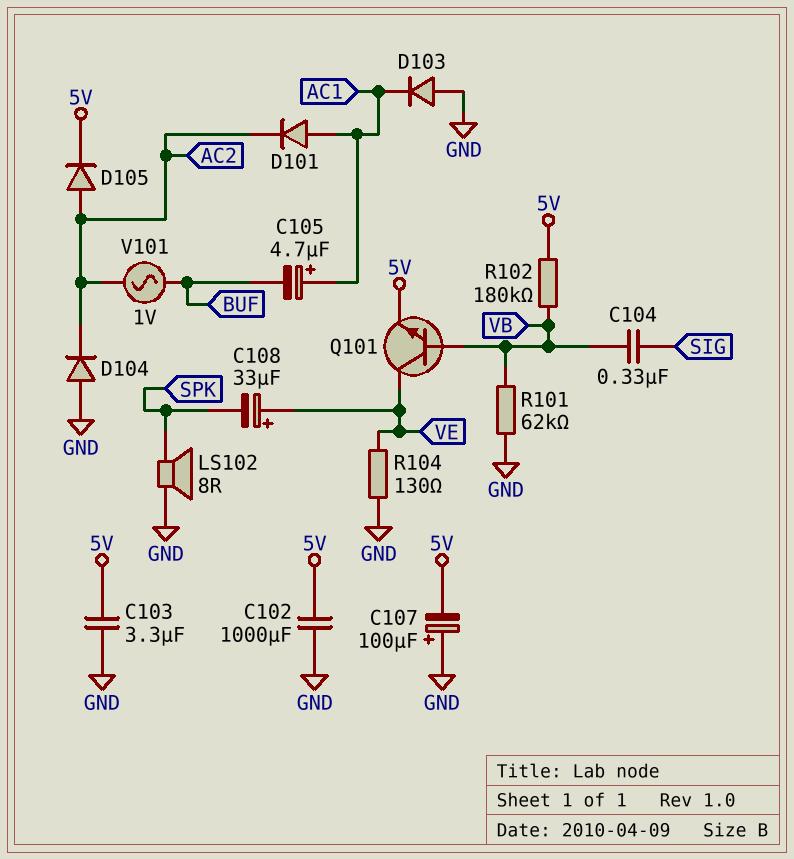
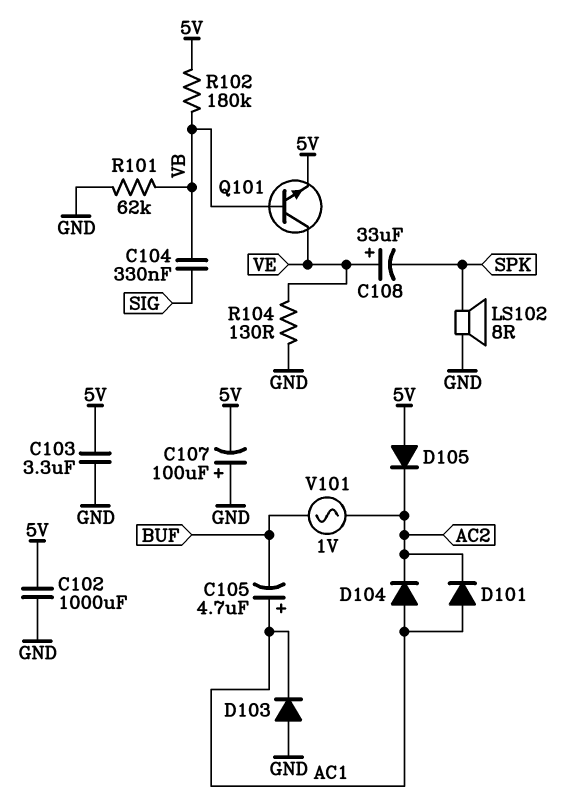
D104: diode (A GND, K AC2) -> diode (A AC1, K AC2)
D105: diode (A AC2, K 5V) -> diode (A 5V, K AC2)

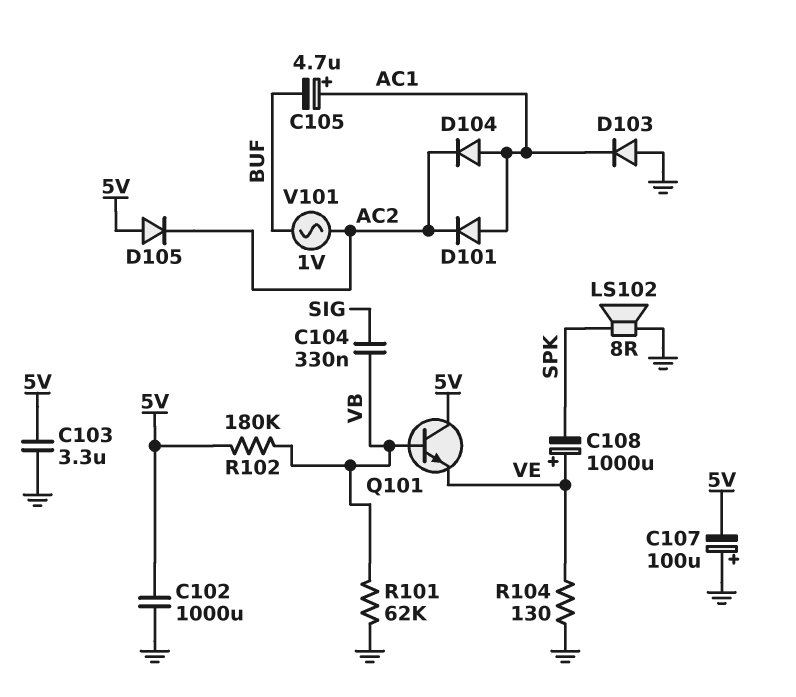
C108: 33uF (plus VE, minus SPK) -> 1000uF (plus VE, minus SPK)
Q101: NPN (B VB, C VE, E 5V) -> NPN (B VB, C 5V, E VE)

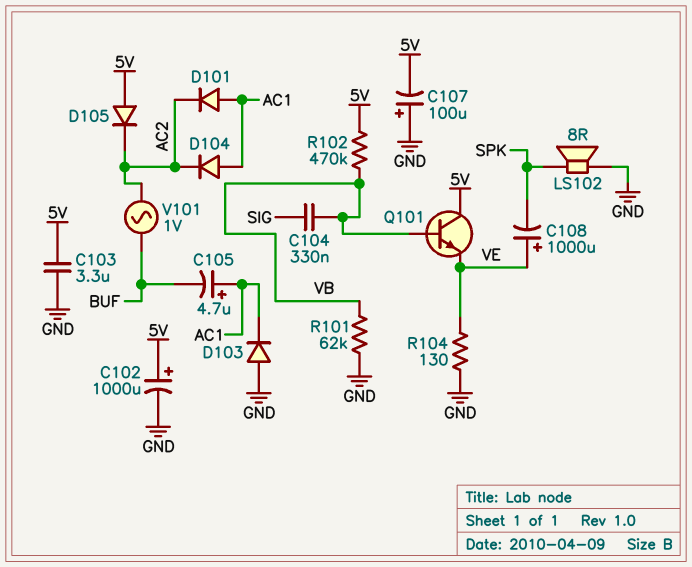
C102: 1000uF (5V, GND) -> 1000uF (plus 5V, minus GND)
R102: 180k (5V, VB) -> 470k (5V, VB)

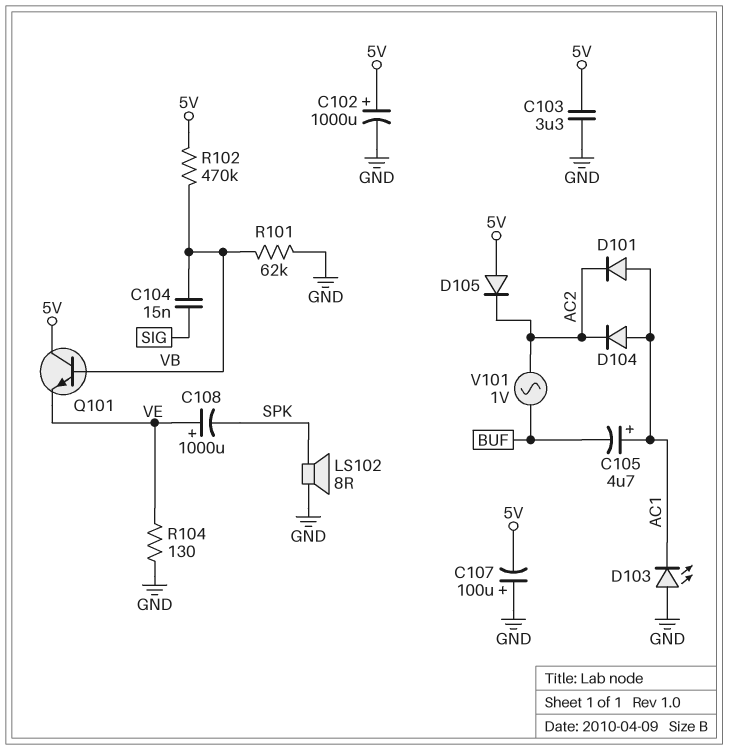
C104: 330nF (SIG, VB) -> 15nF (SIG, VB)
D103: diode (A GND, K AC1) -> LED (A GND, K AC1)

